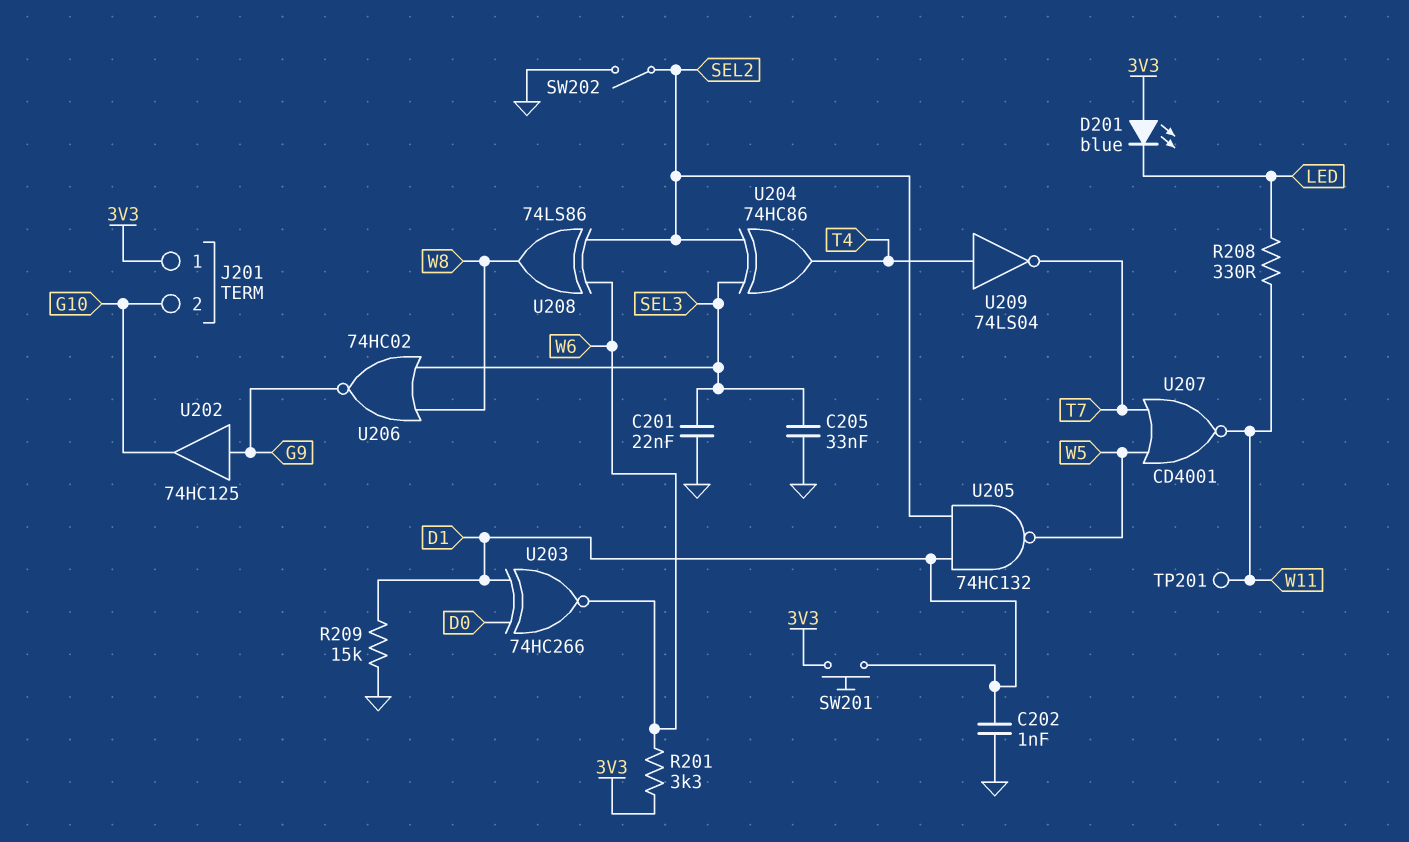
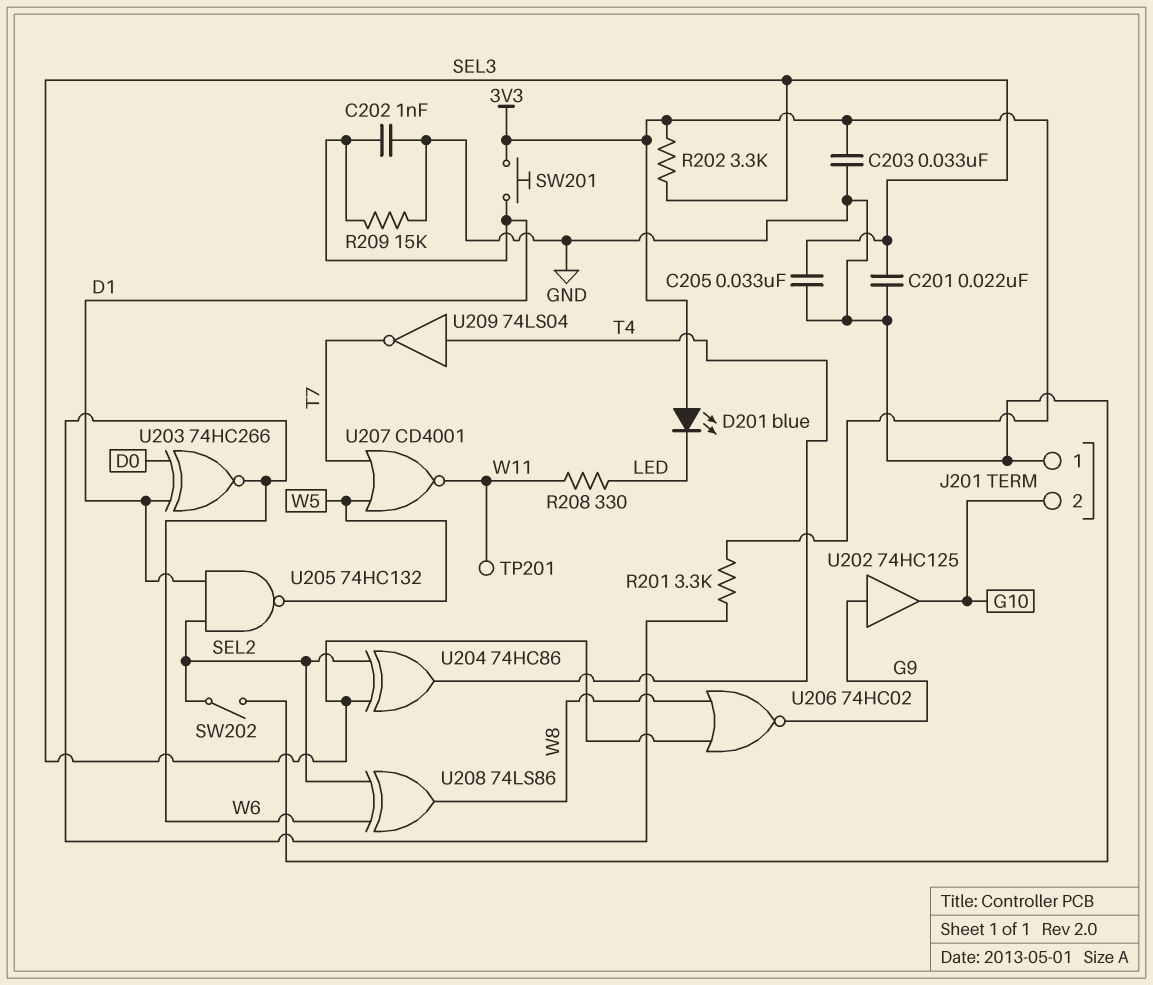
C203: none -> 33nF (3V3, GND)
J201 pin 1: 3V3 -> GND
R202: none -> 3.3k (3V3, SEL3)

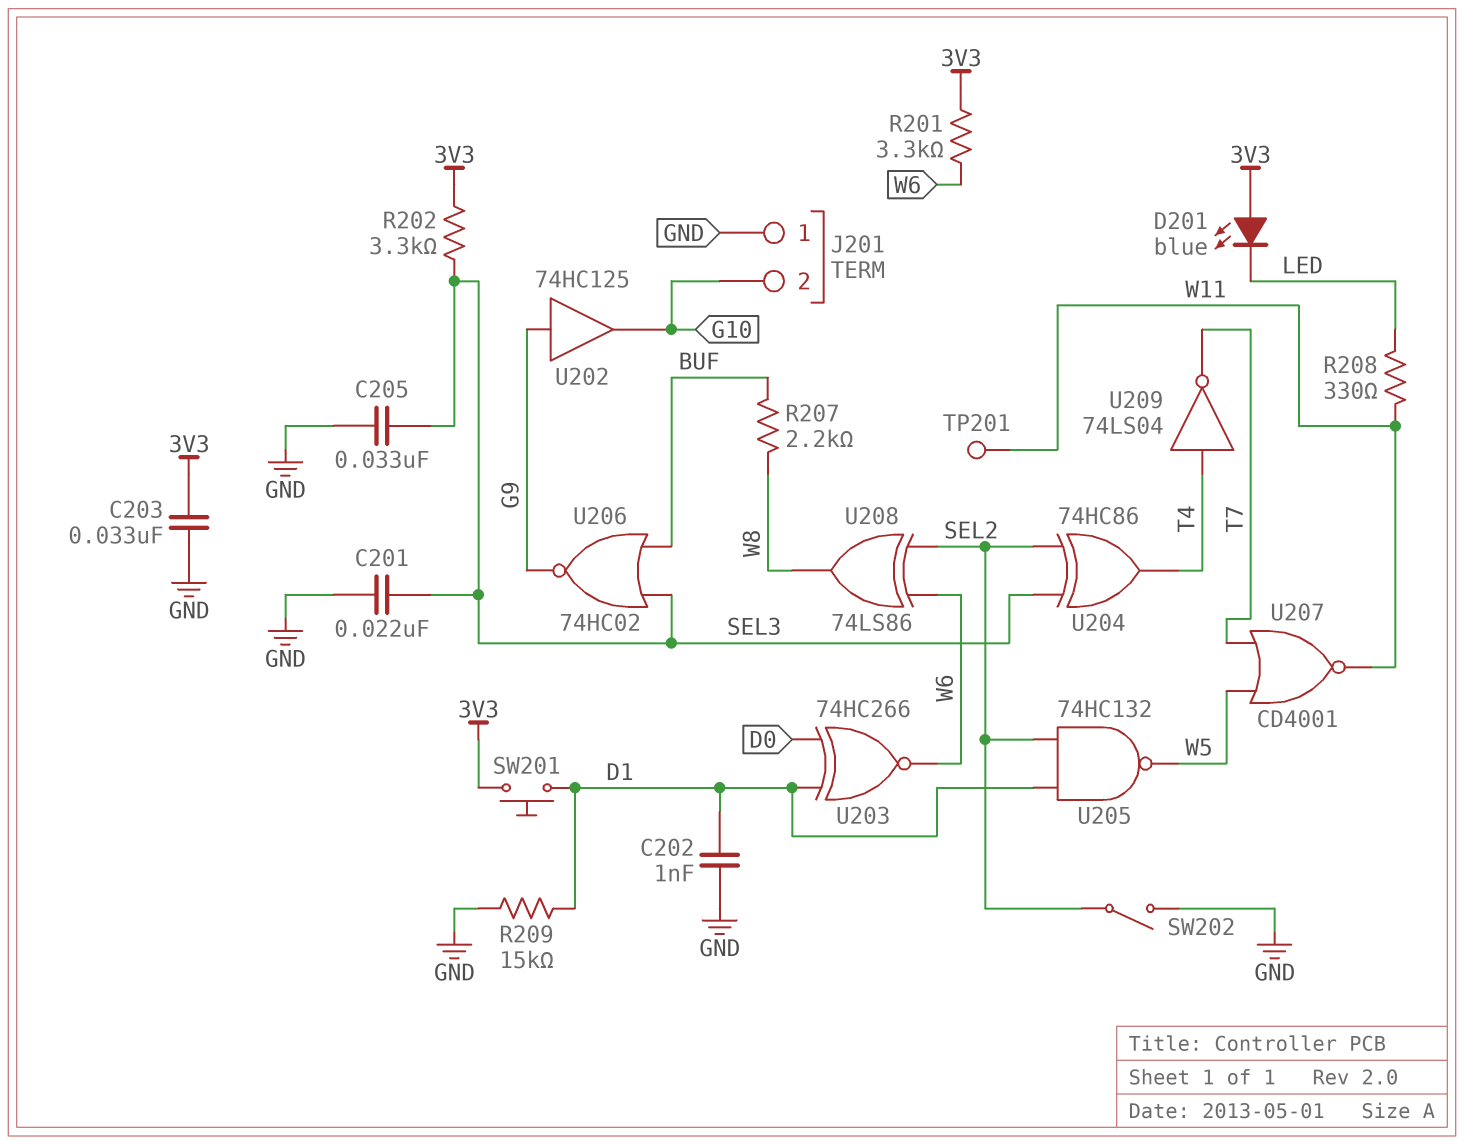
R207: none -> 2.2k (BUF, W8)
U206: NOR 74HC02 (in SEL3, in W8, out G9) -> NOR 74HC02 (in BUF, in SEL3, out G9)

